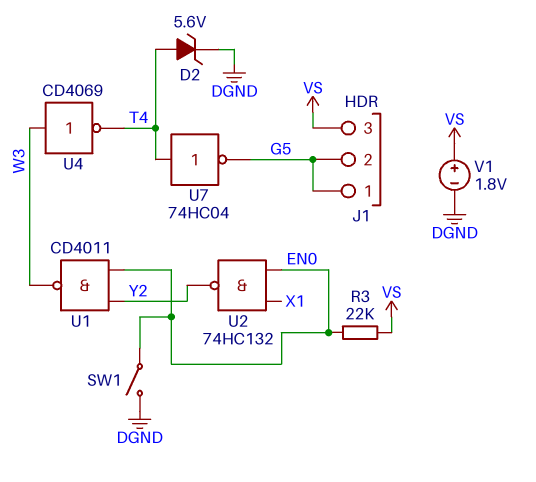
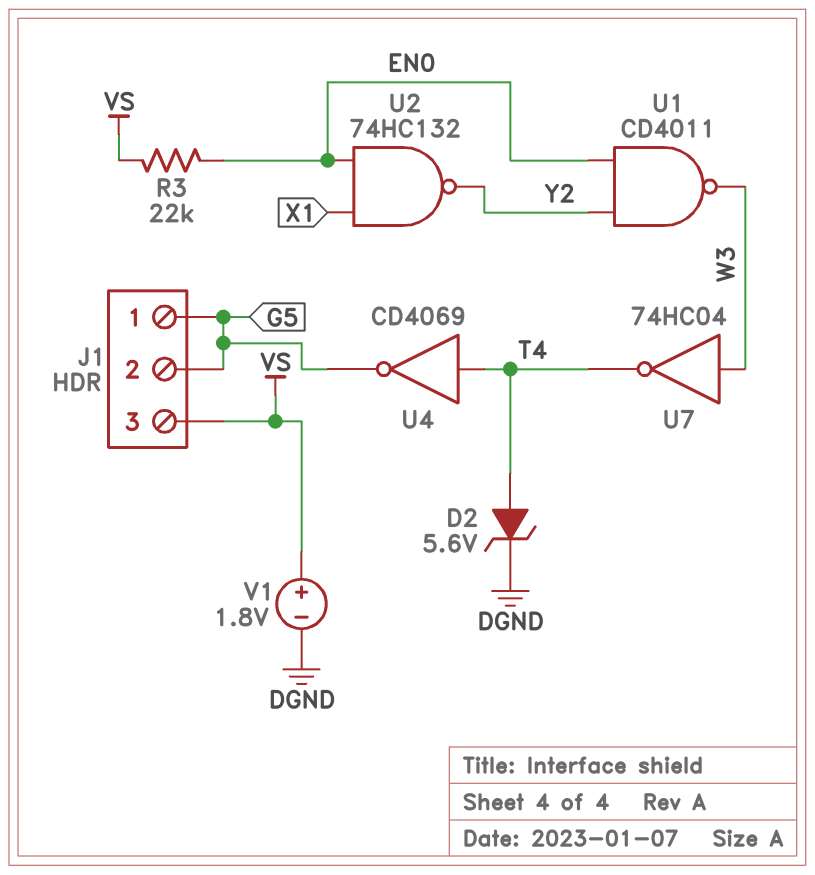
SW1: switch (DGND, EN0) -> none
U4: NOT CD4069 (in W3, out T4) -> NOT CD4069 (in T4, out G5)
U7: NOT 74HC04 (in T4, out G5) -> NOT 74HC04 (in W3, out T4)

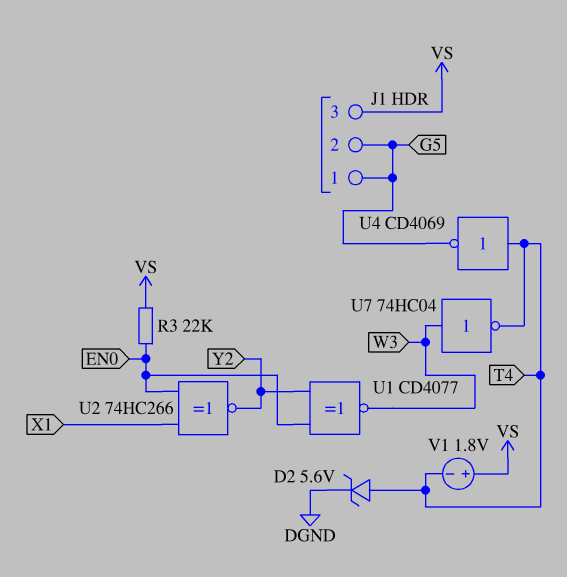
U1: NAND CD4011 (in EN0, in Y2, out W3) -> XNOR CD4077 (in EN0, in Y2, out W3)
U2: NAND 74HC132 (in EN0, in X1, out Y2) -> XNOR 74HC266 (in EN0, in X1, out Y2)
V1: 1.8V (plus VS, minus DGND) -> 1.8V (plus VS, minus T4)

